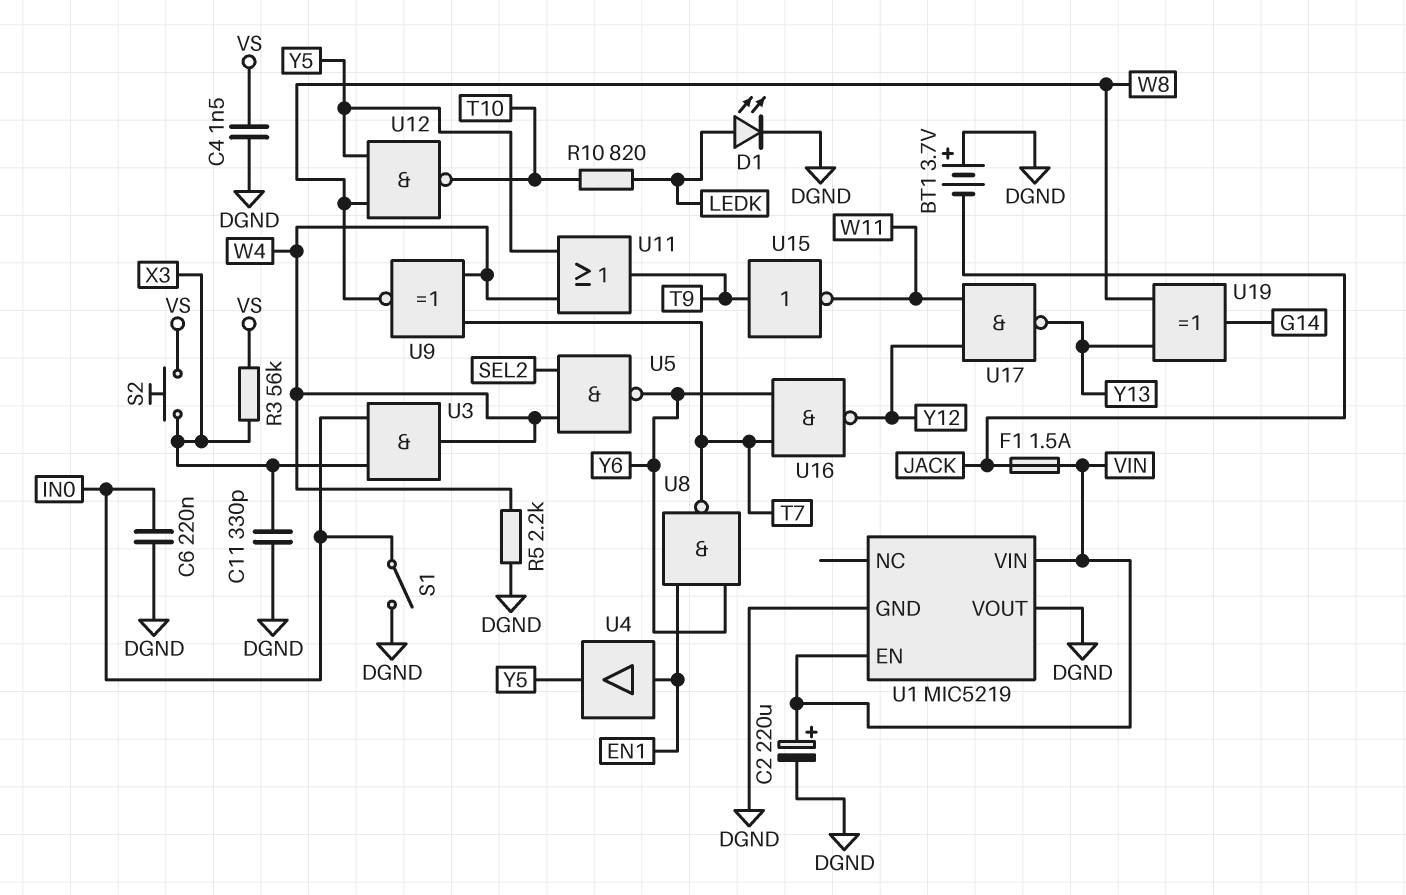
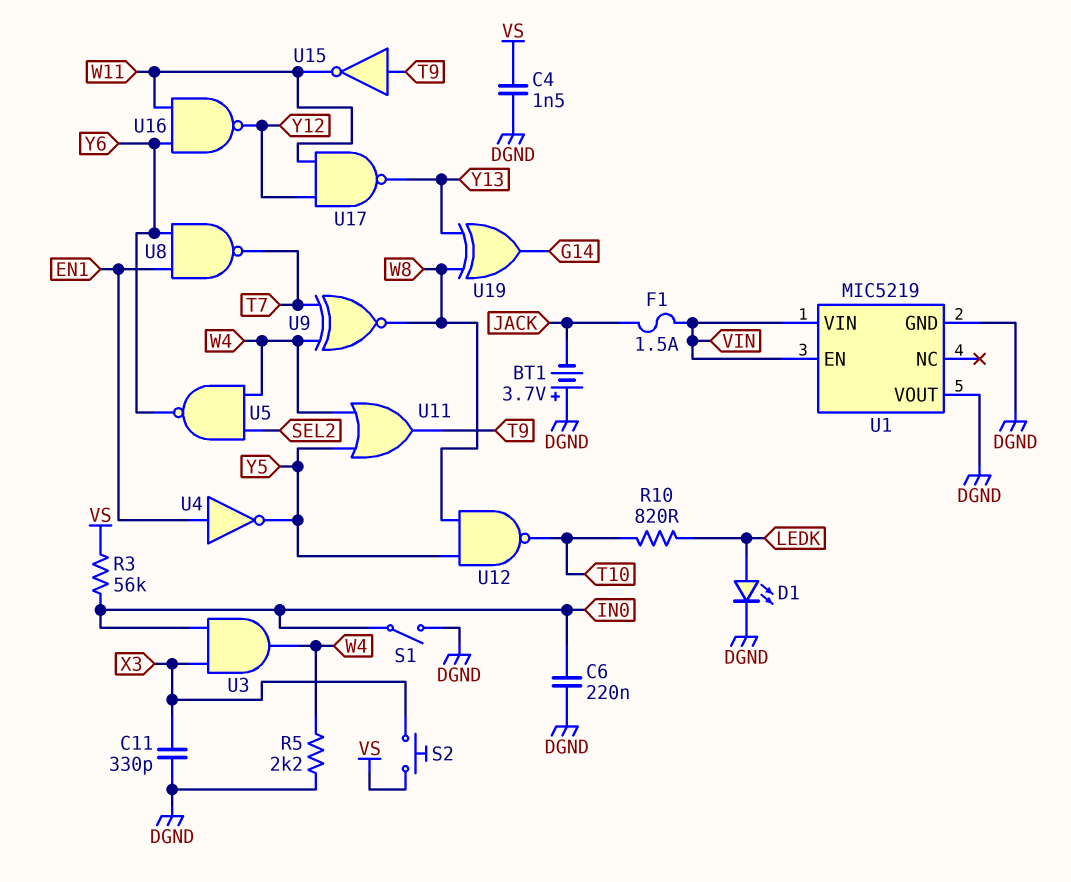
C2: 220uF (plus VIN, minus DGND) -> none
R3: 56k (VS, X3) -> 56k (IN0, VS)
U4: buffer (in EN1, out Y5) -> NOT (in EN1, out Y5)
U16: NAND (in T7, in Y6, out Y12) -> NAND (in W11, in Y6, out Y12)

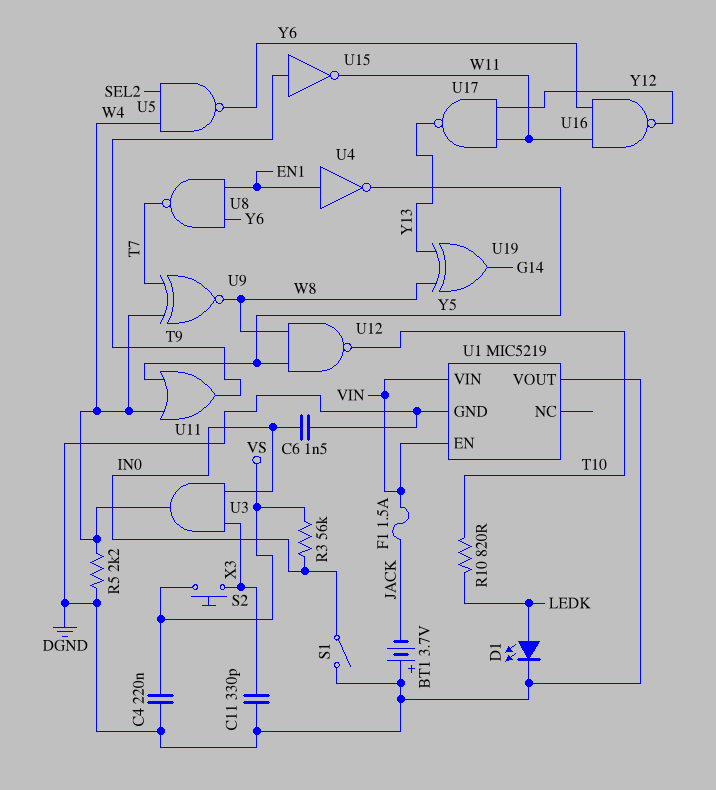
C4: 1.5nF (DGND, VS) -> 220nF (DGND, VS)
C6: 220nF (DGND, IN0) -> 1.5nF (DGND, IN0)

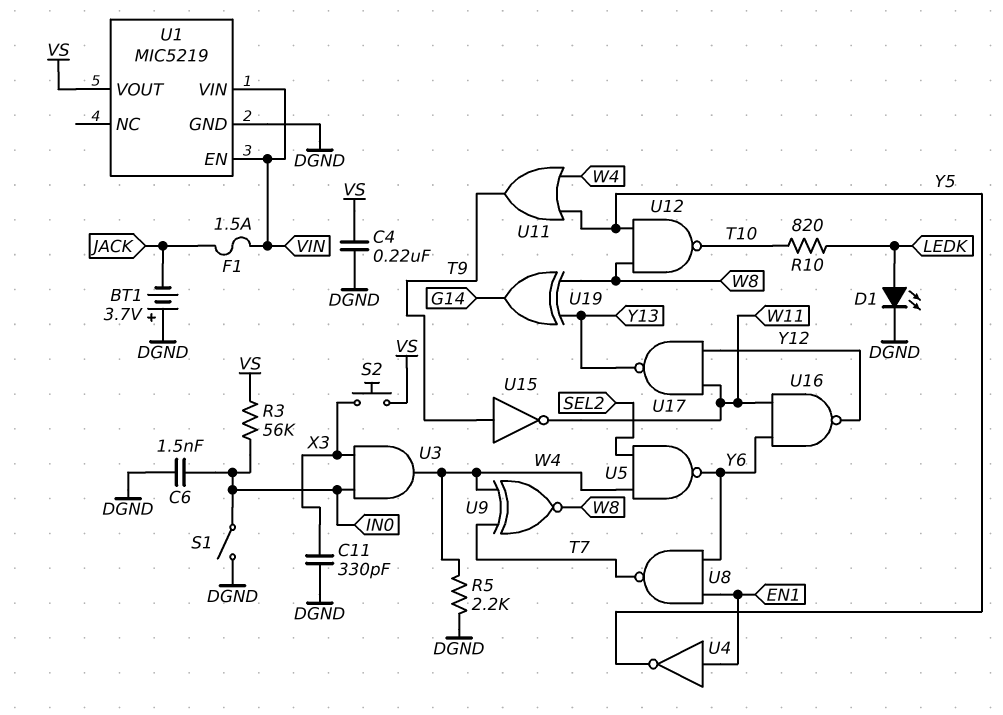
U1 pin VOUT: DGND -> VS

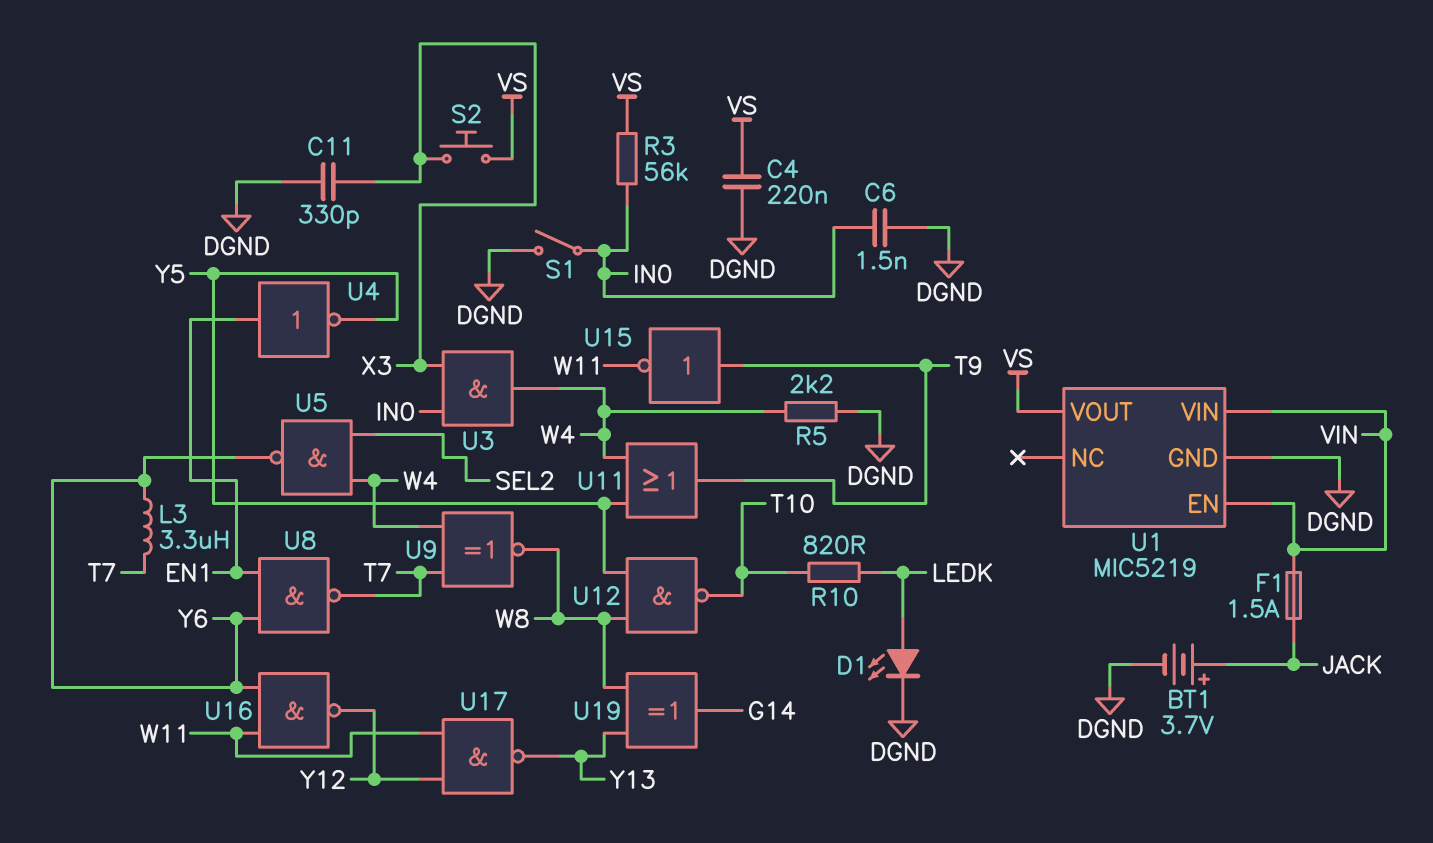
BT1: 3.7V (plus DGND, minus JACK) -> 3.7V (plus JACK, minus DGND)
L3: none -> 3.3uH (T7, Y6)

